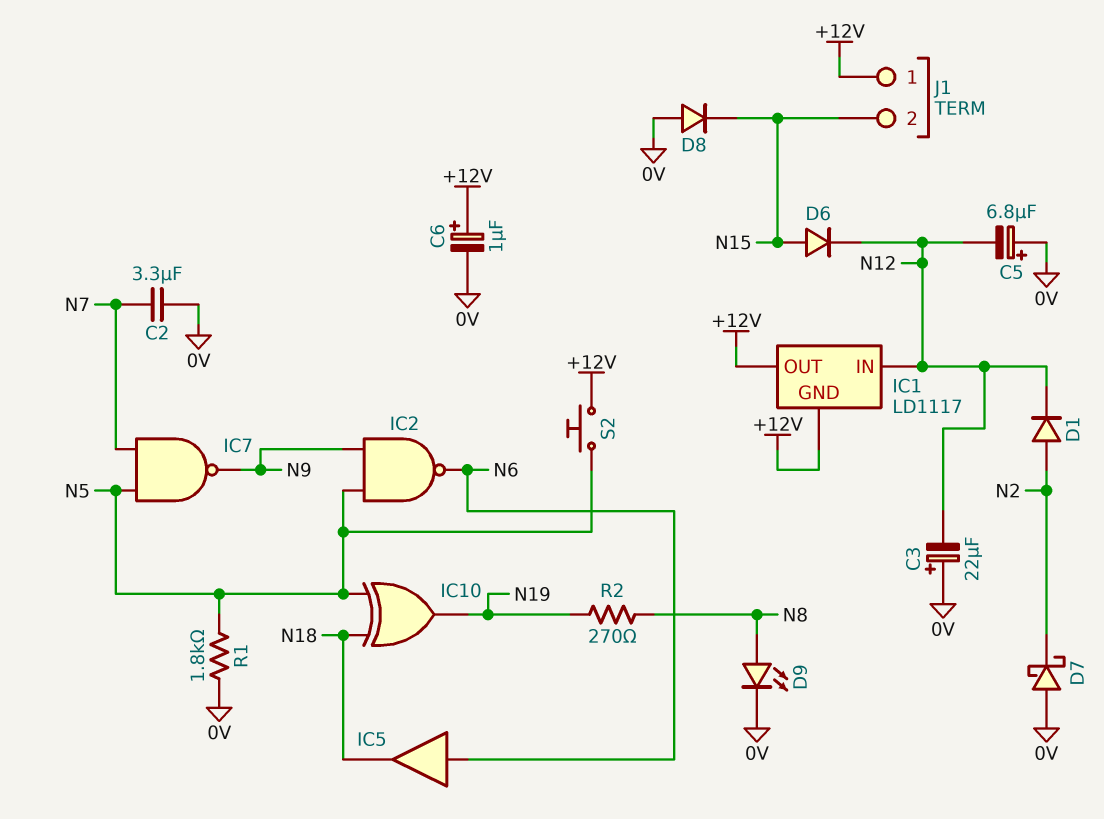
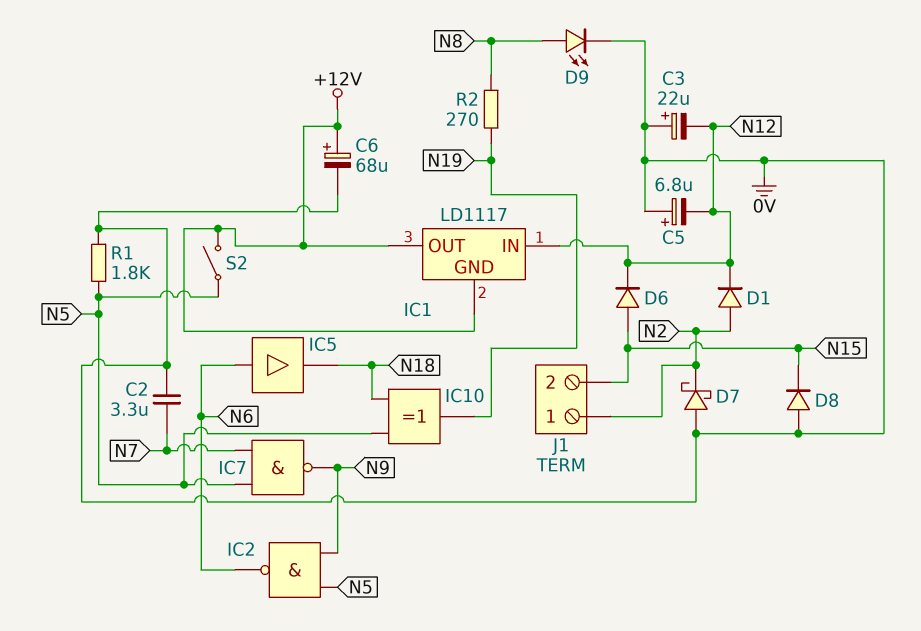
C6: 1uF (plus +12V, minus 0V) -> 68uF (plus +12V, minus 0V)
J1 pin 1: +12V -> N2
S2: button (+12V, N5) -> switch (+12V, N5)

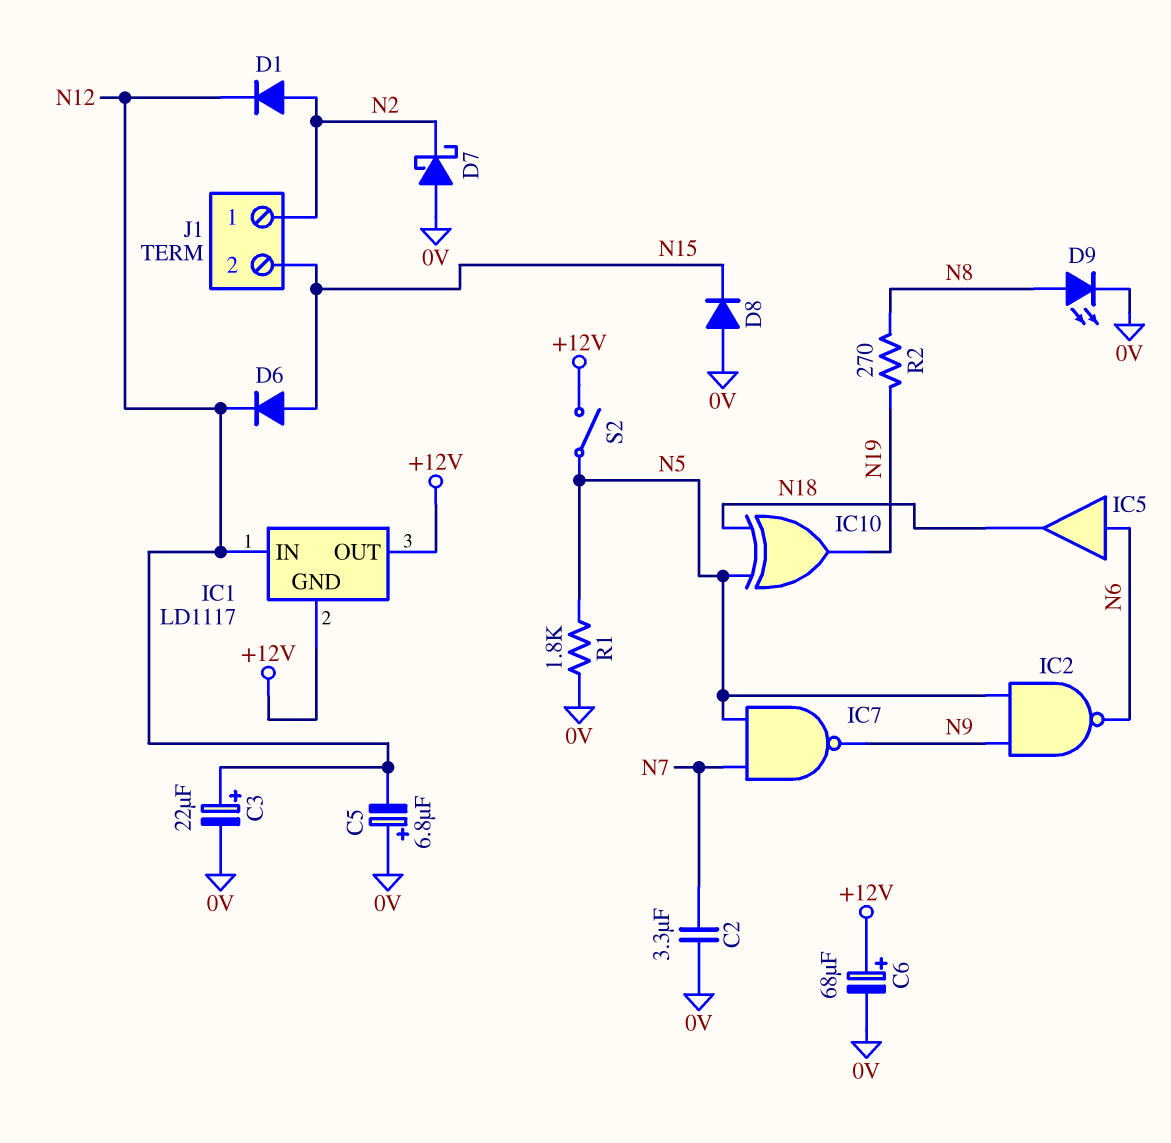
C3: 22uF (plus 0V, minus N12) -> 22uF (plus N12, minus 0V)

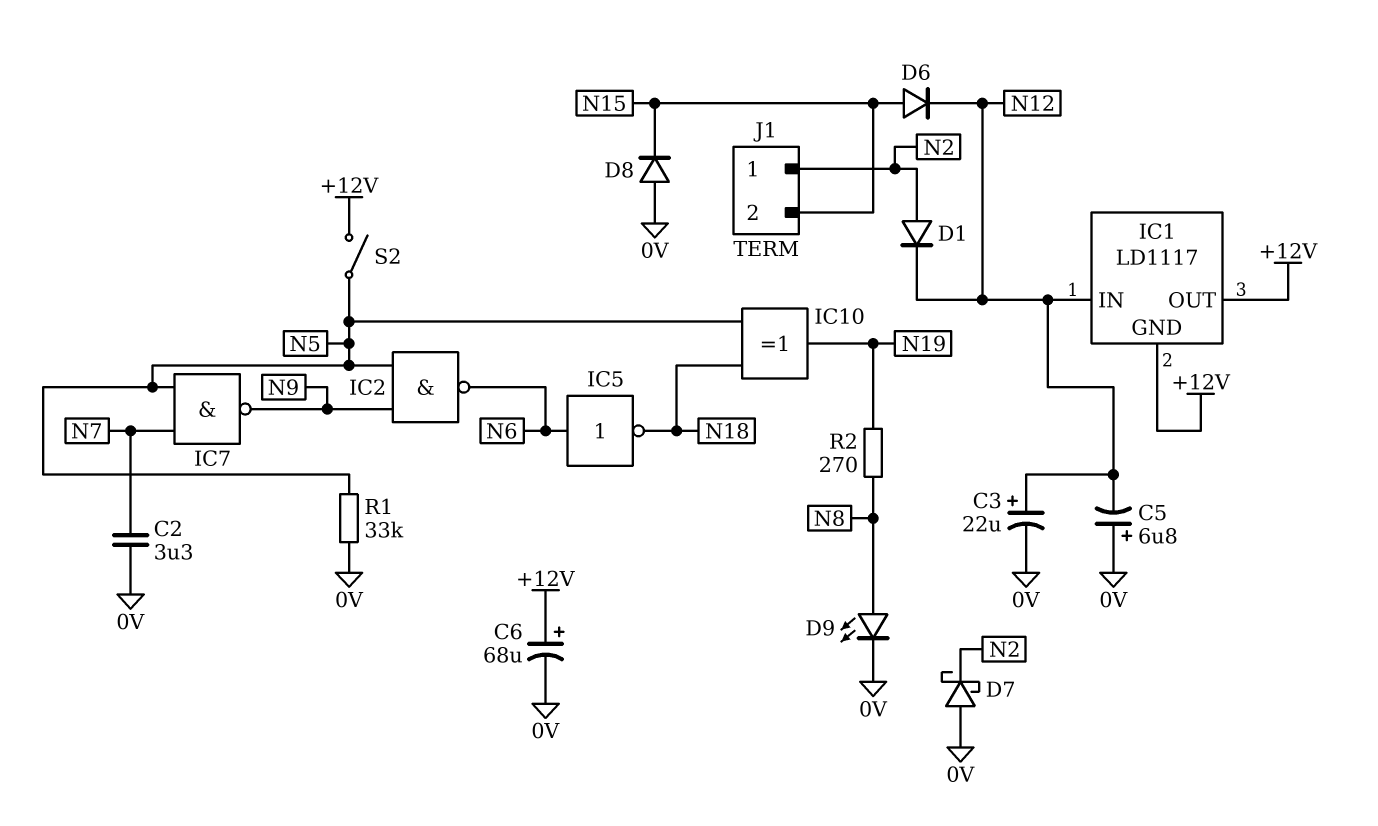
IC5: buffer (in N6, out N18) -> NOT (in N6, out N18)
R1: 1.8k (0V, N5) -> 33k (0V, N5)

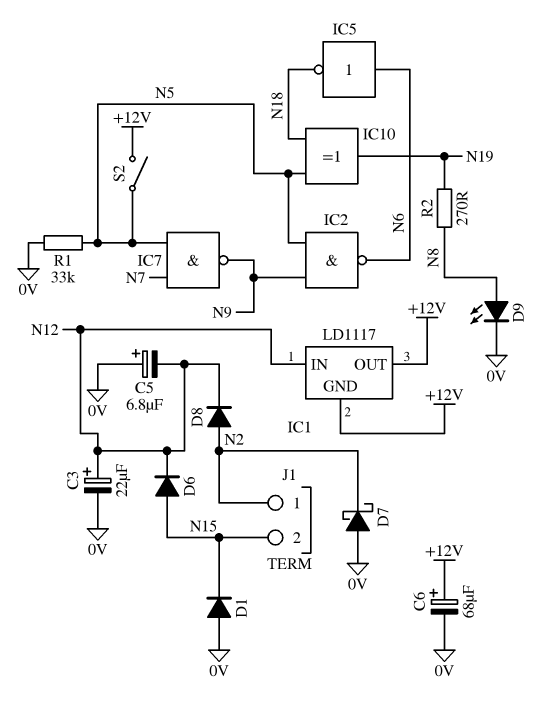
C2: 3.3uF (0V, N7) -> none
D1: diode (A N2, K N12) -> diode (A 0V, K N15)
D8: diode (A 0V, K N15) -> diode (A N2, K N12)

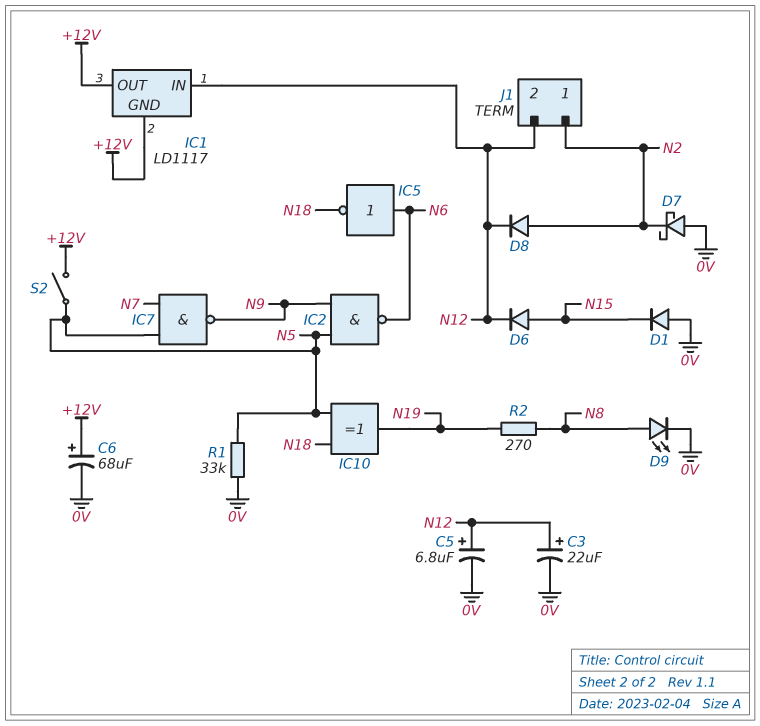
C5: 6.8uF (plus 0V, minus N12) -> 6.8uF (plus N12, minus 0V)
J1 pin 2: N15 -> N12

